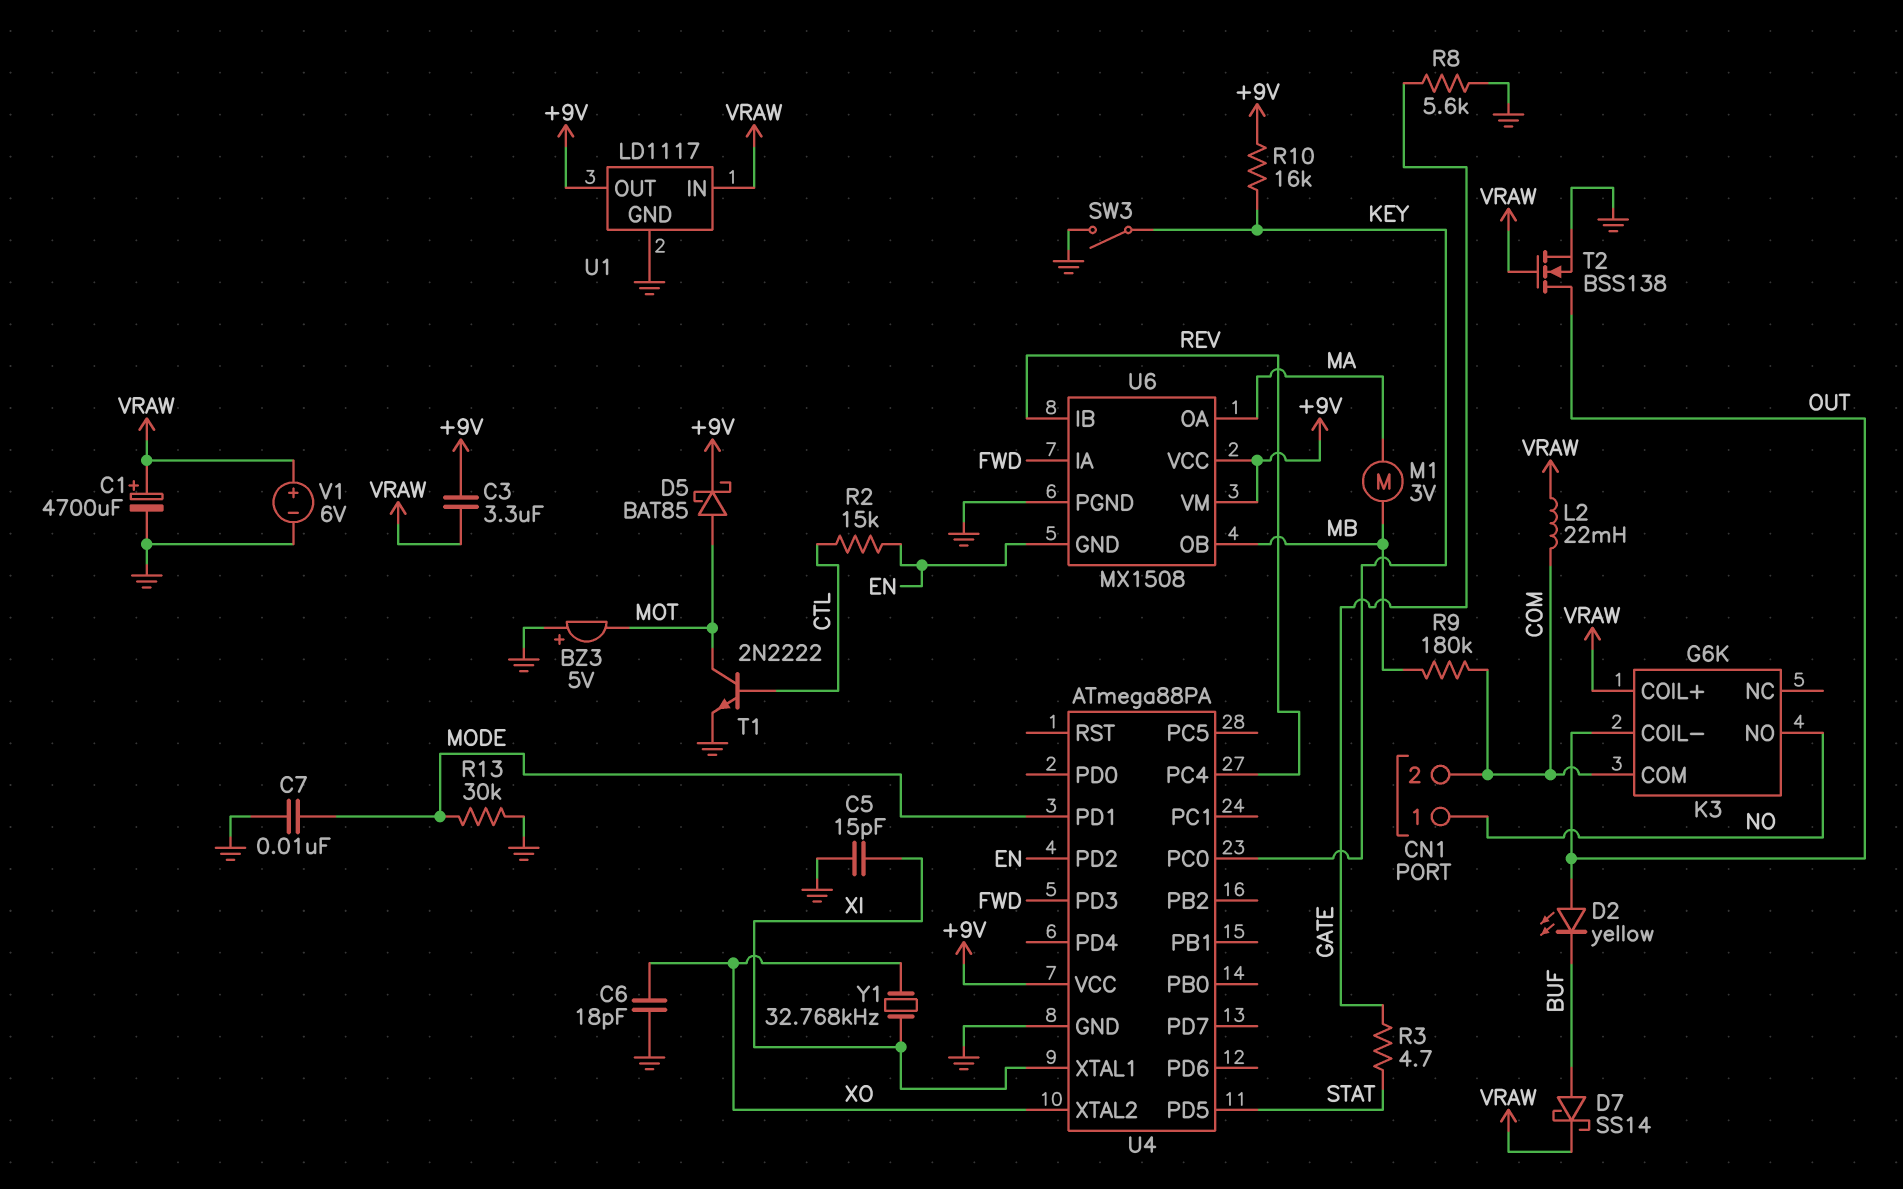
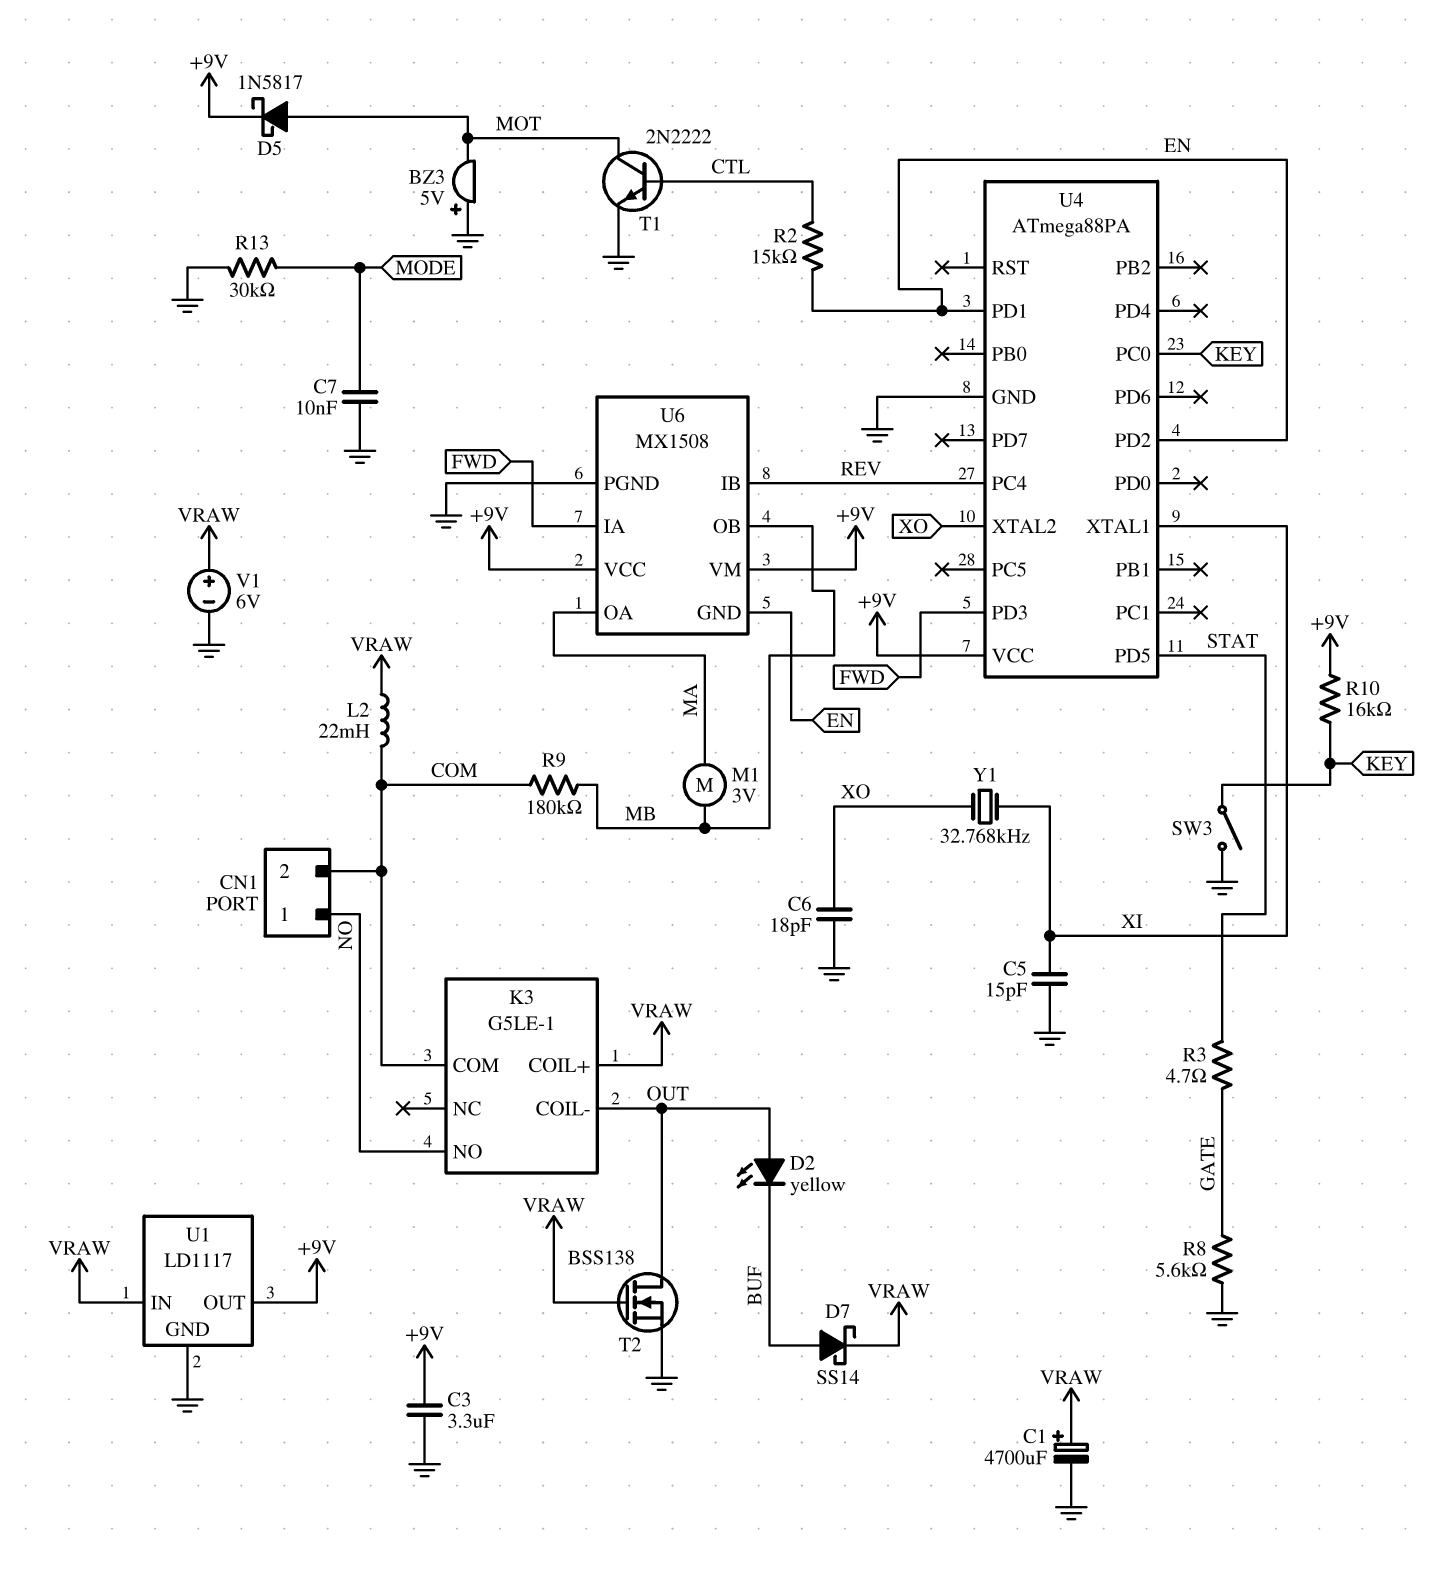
C3: 3.3uF (+9V, VRAW) -> 3.3uF (+9V, GND)
D5: schottky BAT85 (A MOT, K +9V) -> schottky 1N5817 (A MOT, K +9V)
K3: G6K -> G5LE-1
U4 pin PD1: MODE -> EN

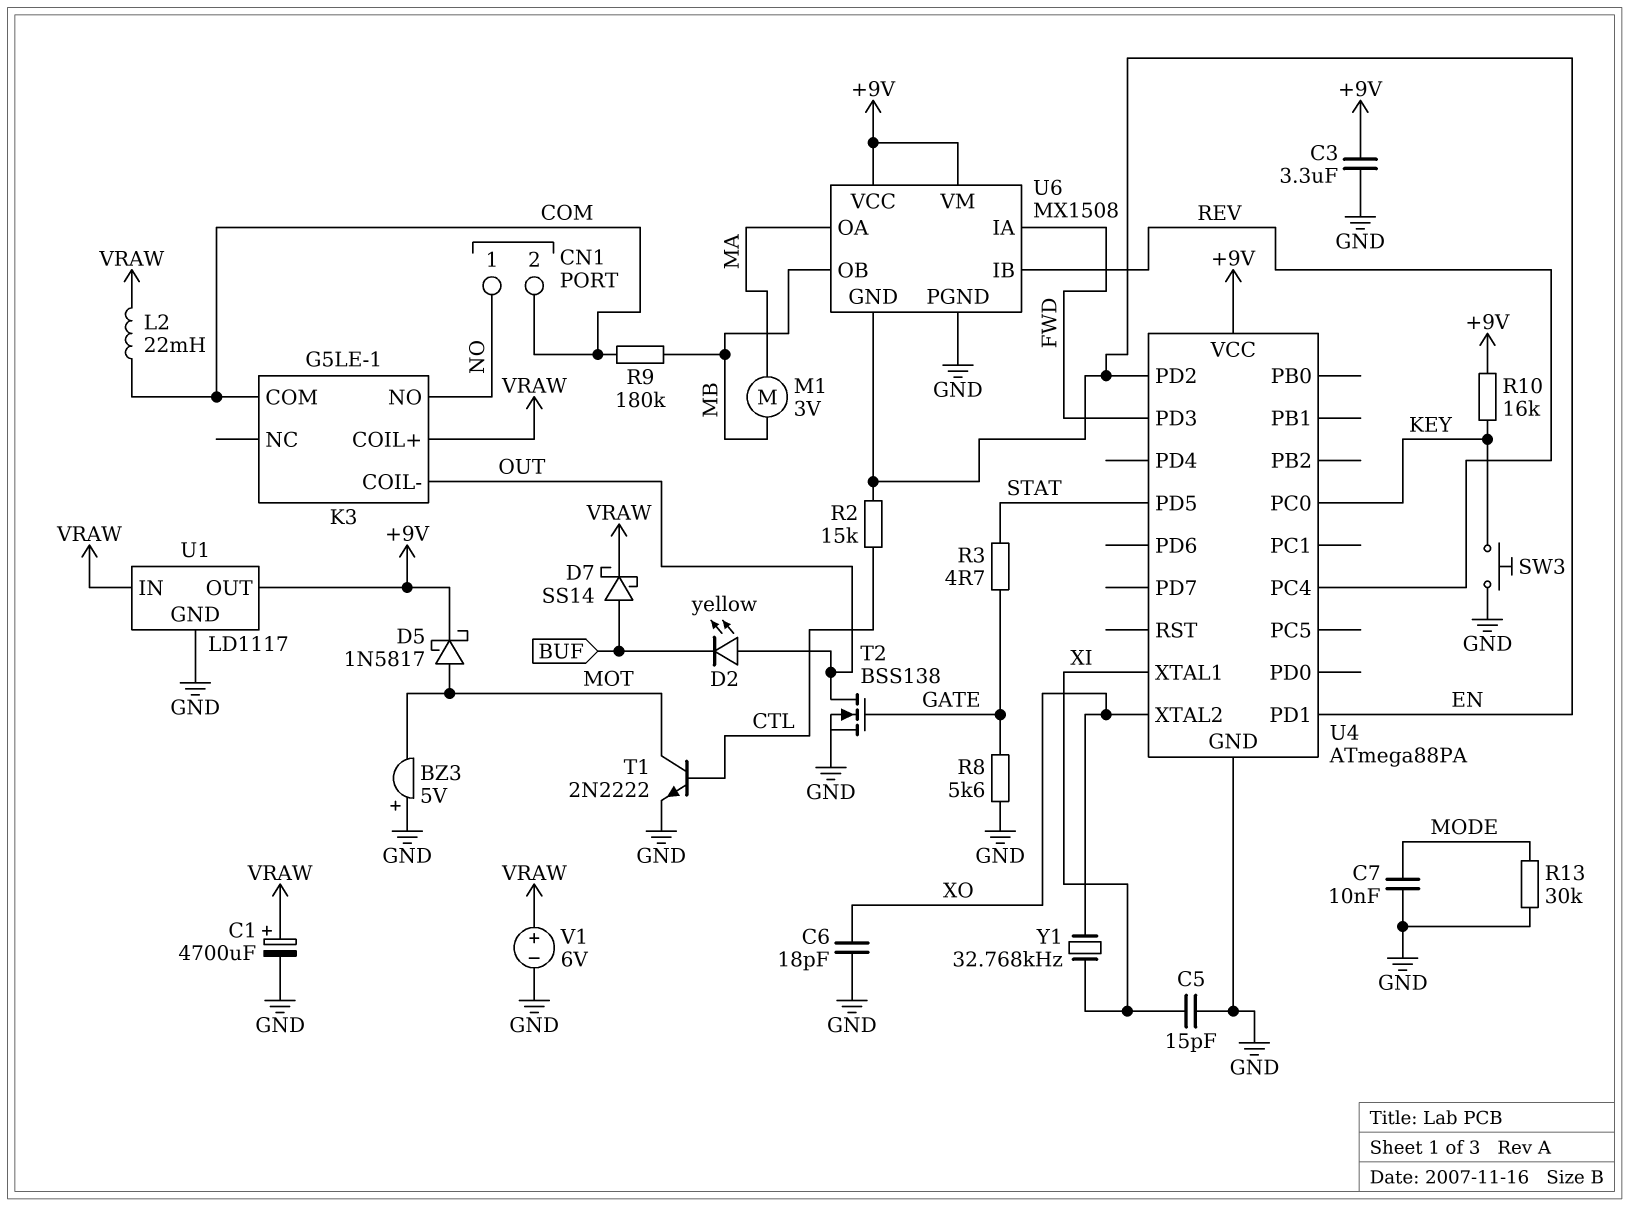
SW3: switch (GND, KEY) -> button (GND, KEY)
T2: NMOS BSS138 (G VRAW, D OUT, S GND) -> NMOS BSS138 (G GATE, D OUT, S GND)

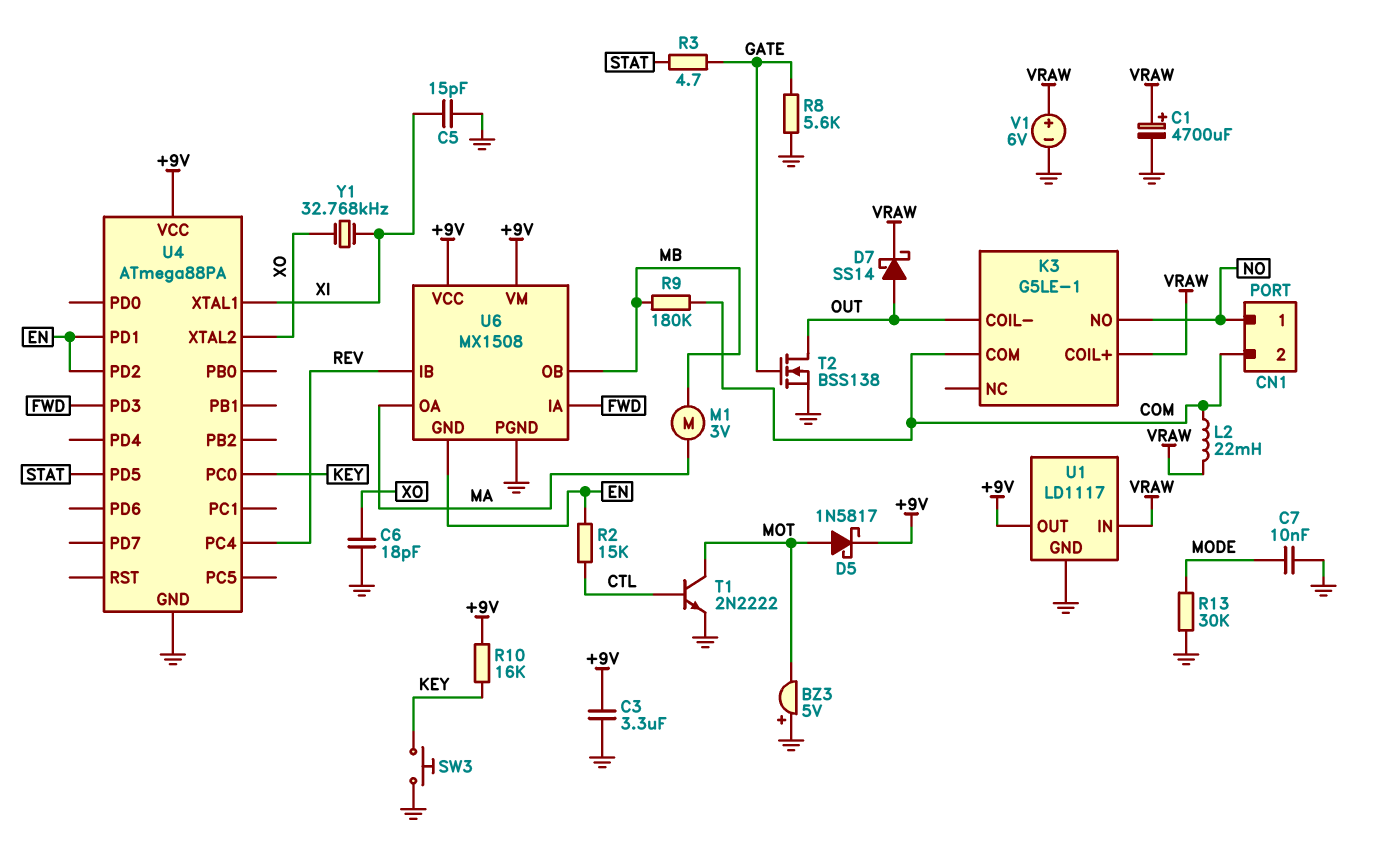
D2: LED yellow (A OUT, K BUF) -> none
D7: schottky SS14 (A BUF, K VRAW) -> schottky SS14 (A OUT, K VRAW)

